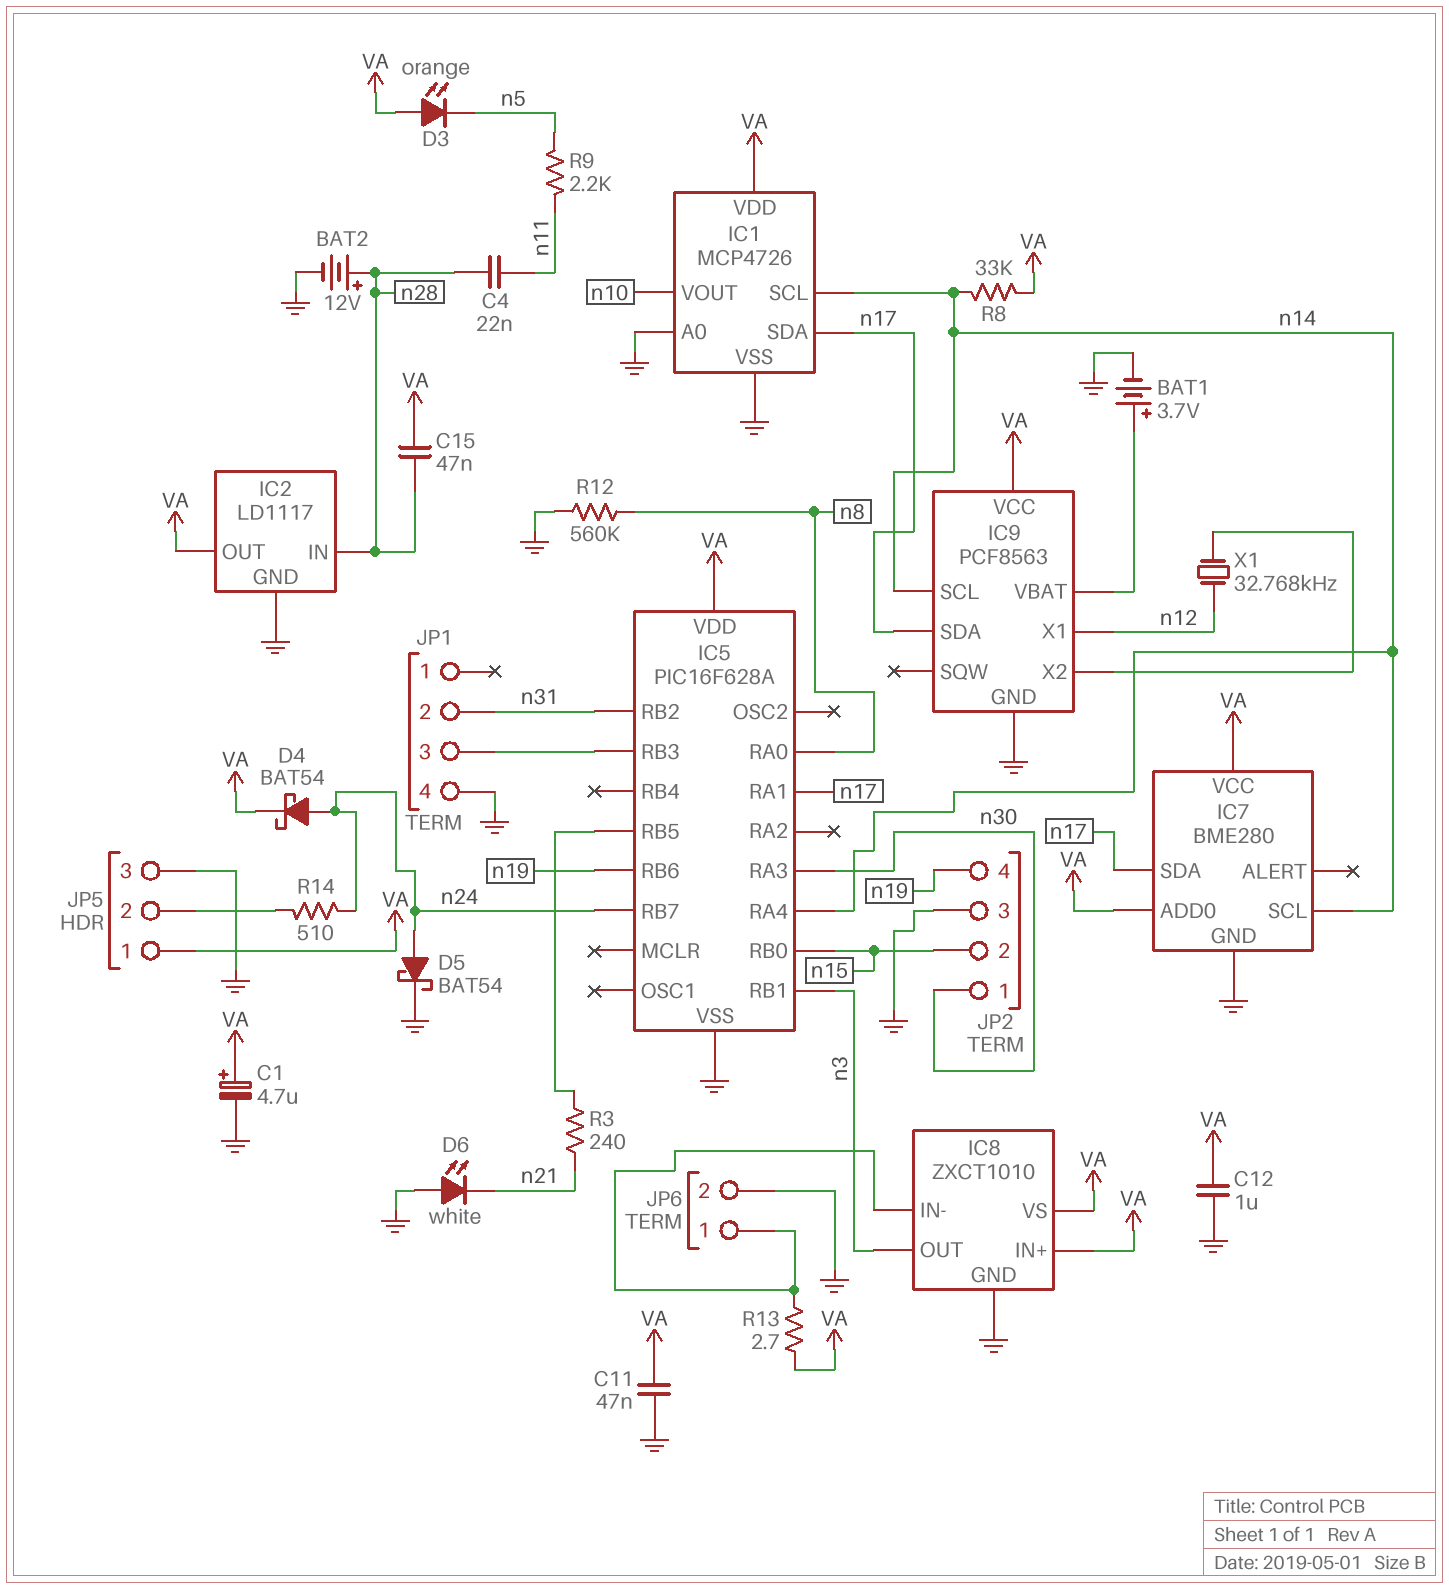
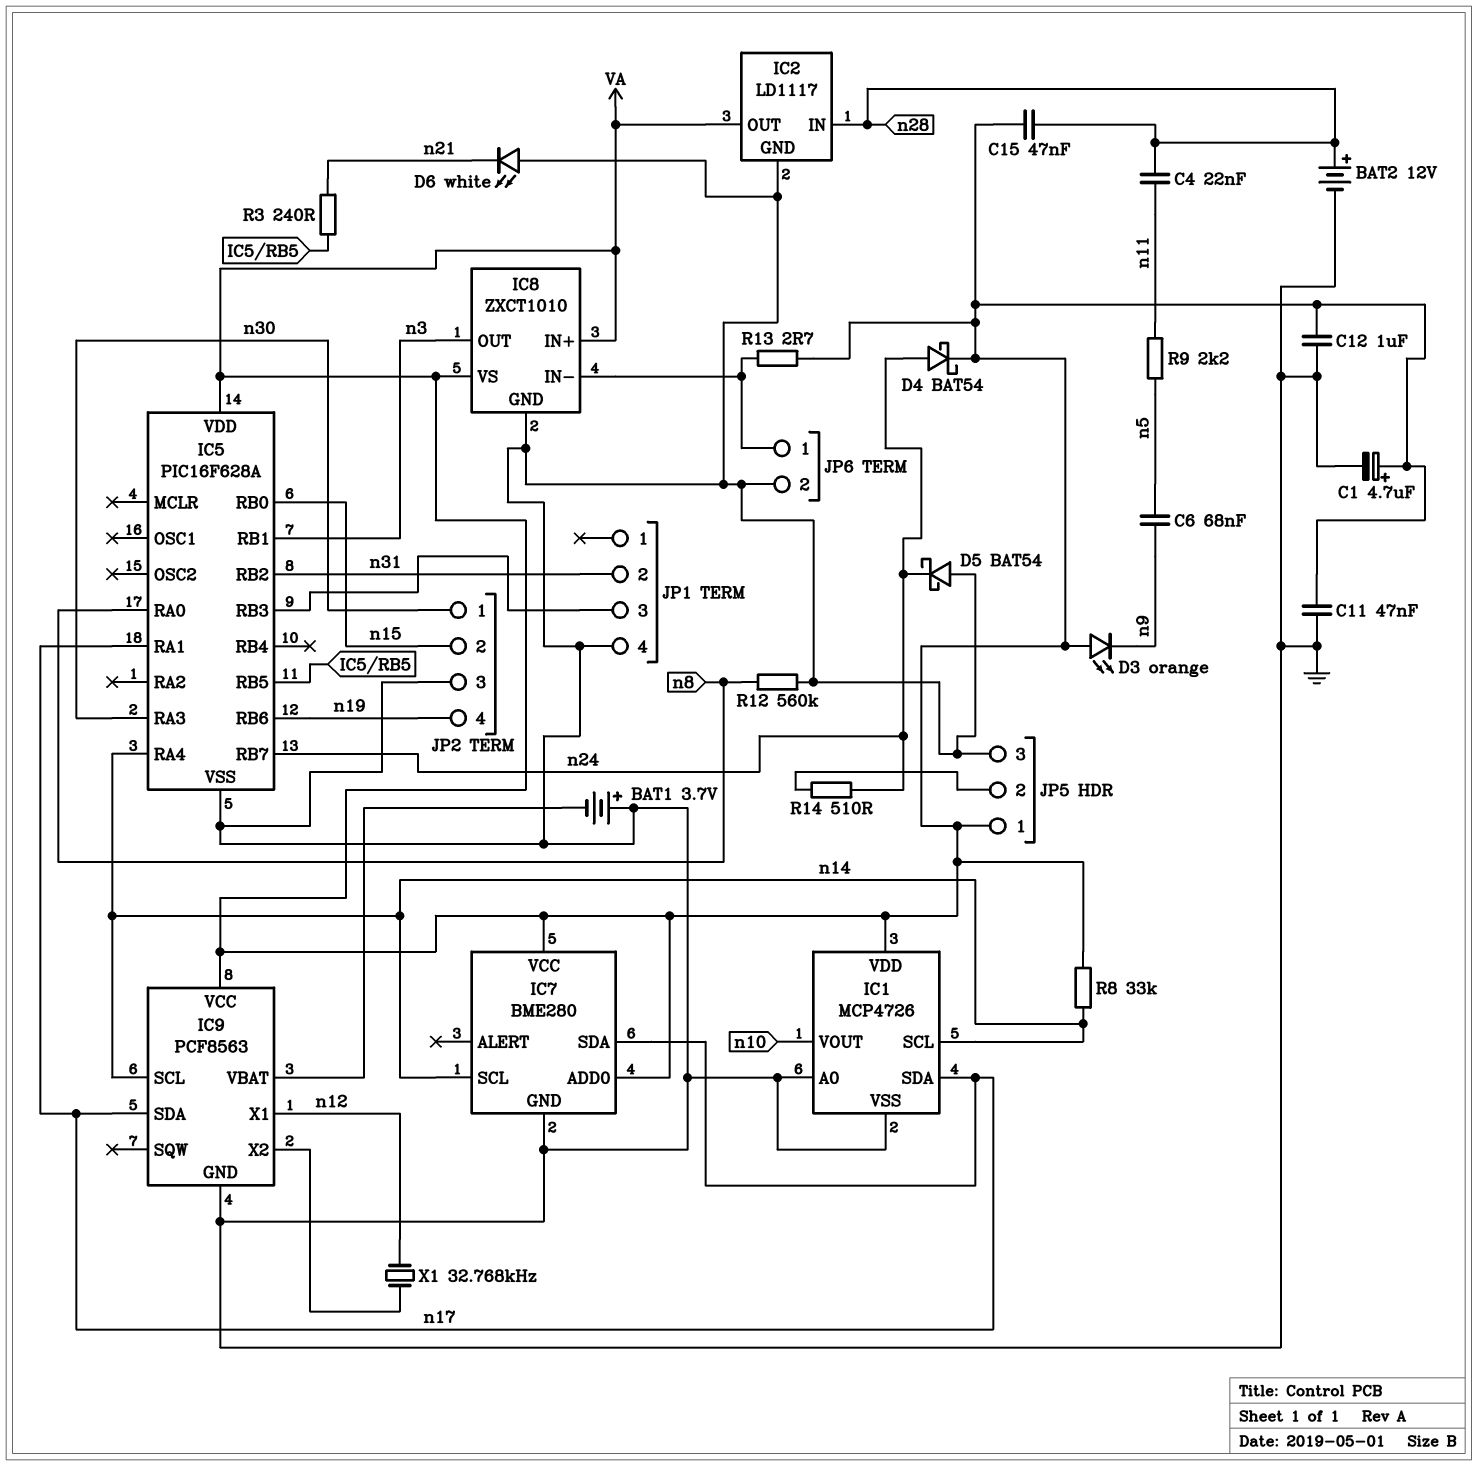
BAT1: 3.7V (plus IC9/VBAT, minus GND) -> 3.7V (plus GND, minus IC9/VBAT)
C6: none -> 68nF (n5, n9)
D3: LED orange (A VA, K n5) -> LED orange (A VA, K n9)
D5: schottky BAT54 (A n24, K GND) -> schottky BAT54 (A GND, K n24)

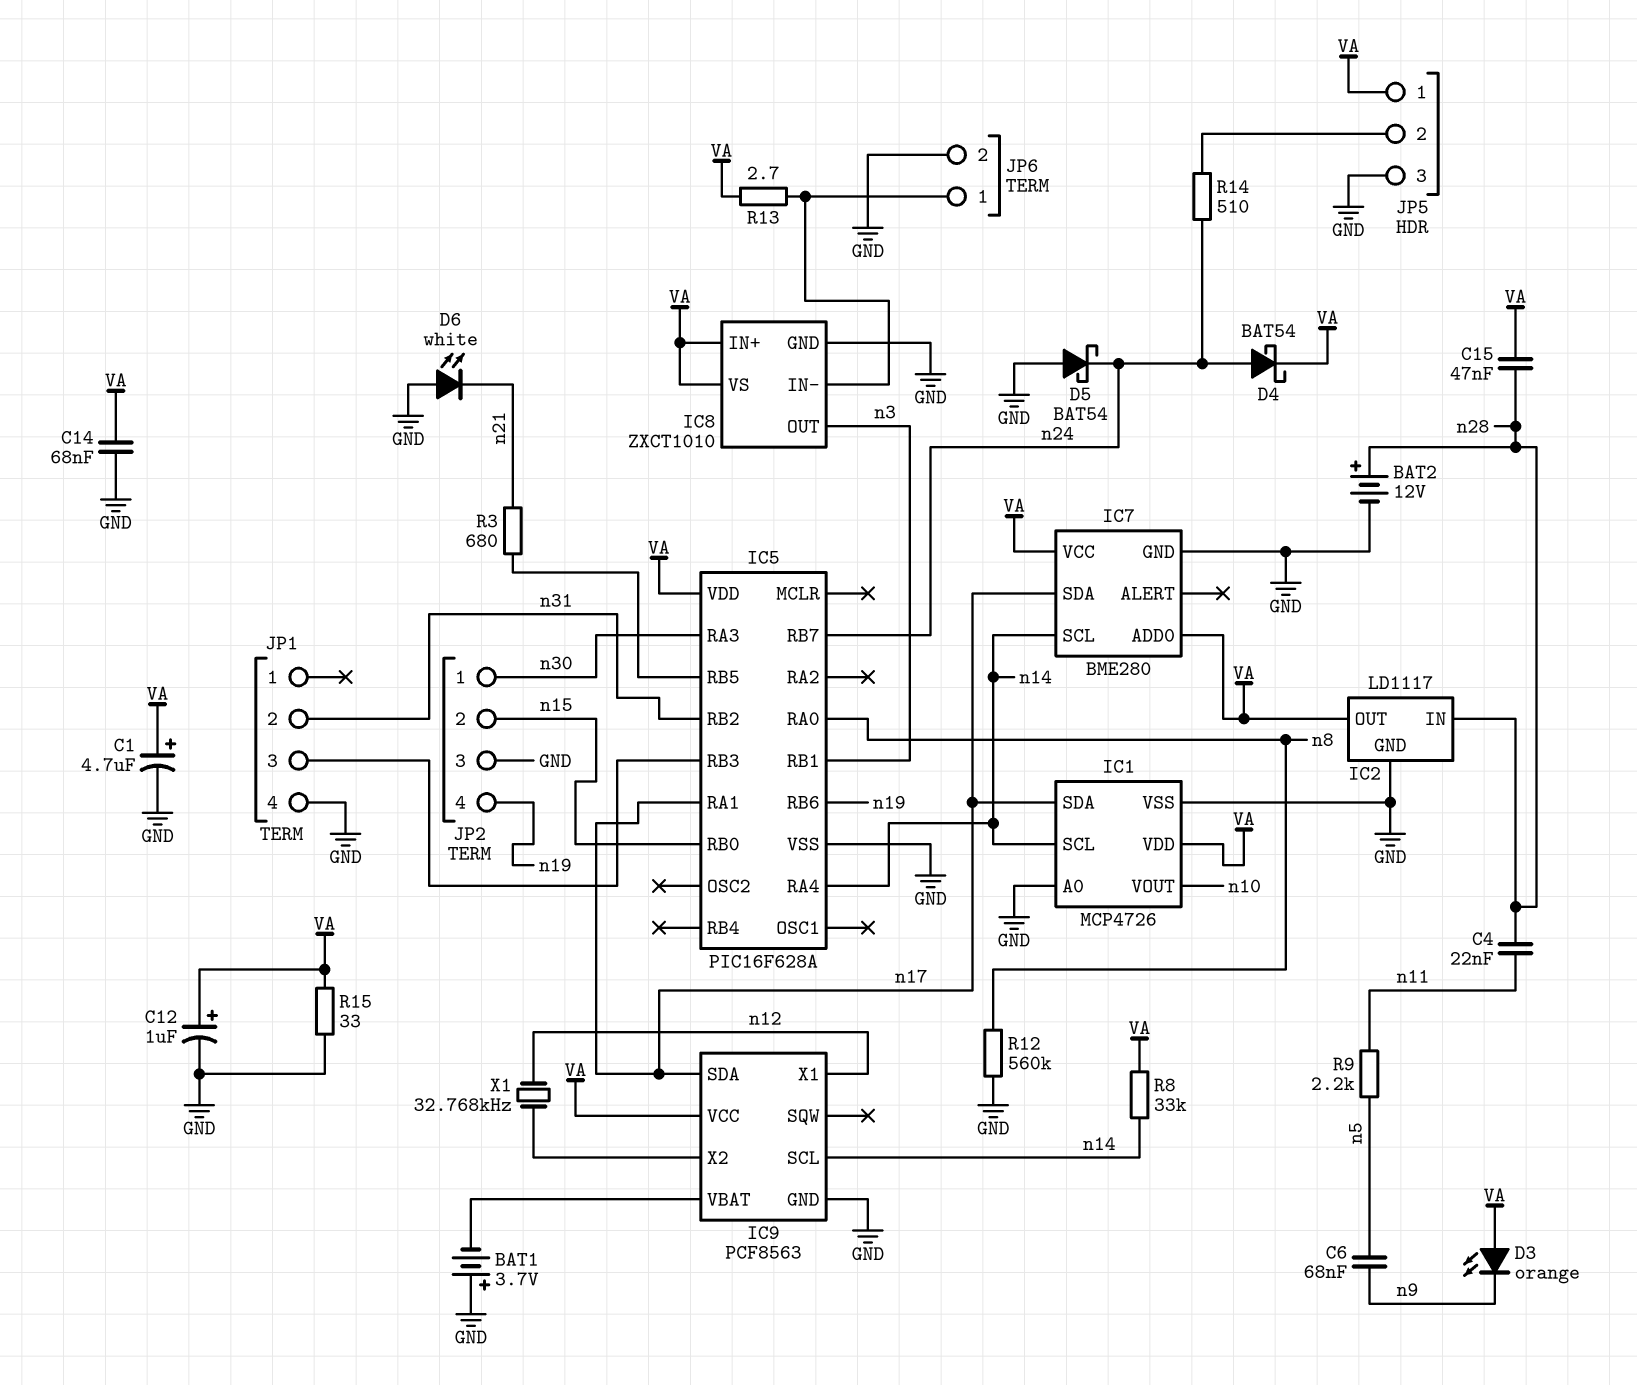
C11: 47nF (GND, VA) -> none
C12: 1uF (GND, VA) -> 1uF (plus VA, minus GND)
C14: none -> 68nF (GND, VA)
R3: 240 (IC5/RB5, n21) -> 680 (IC5/RB5, n21)
R15: none -> 33 (GND, VA)

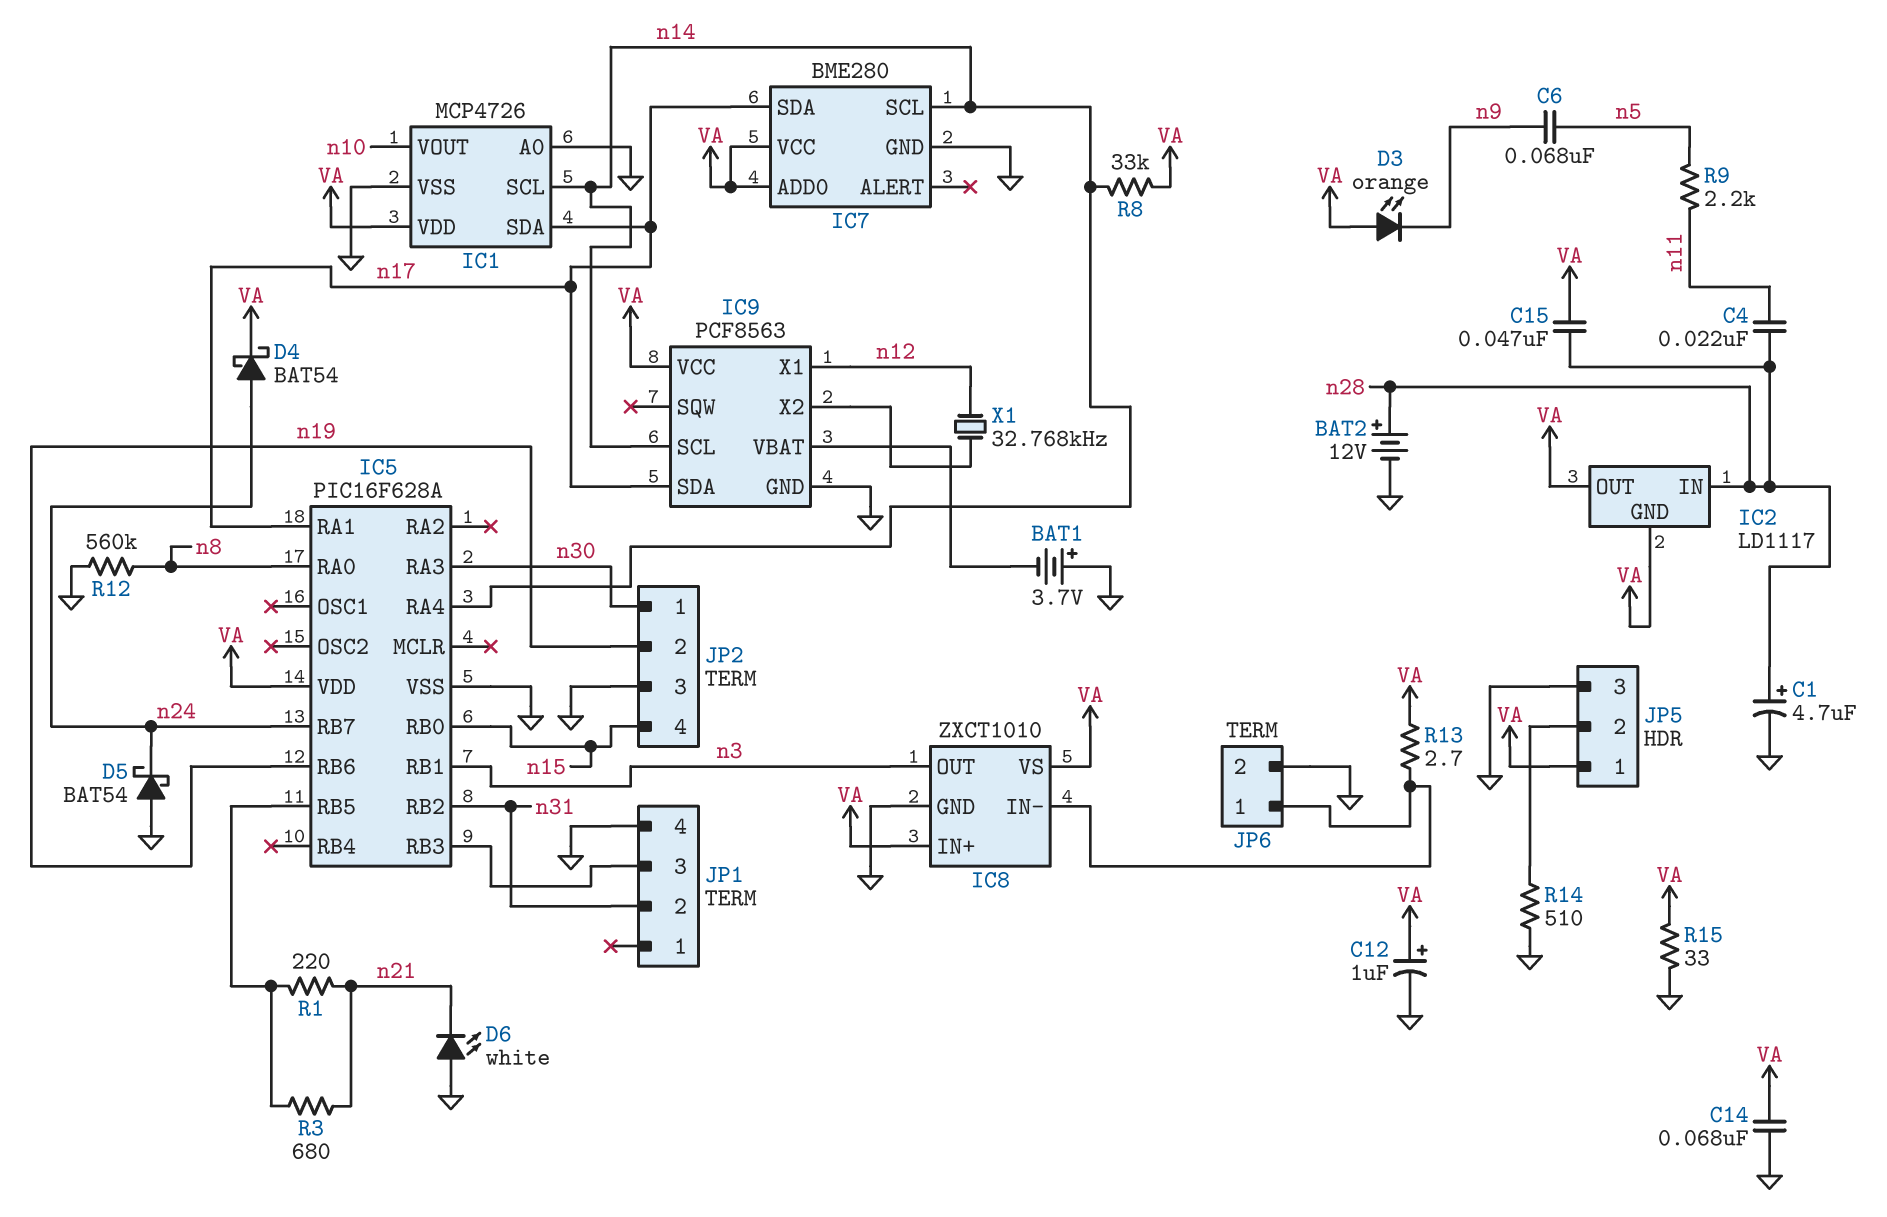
C1: 4.7uF (plus VA, minus GND) -> 4.7uF (plus n28, minus GND)
IC2 pin GND: GND -> VA
JP2 pin 2: n15 -> n19
JP2 pin 4: n19 -> n15
R1: none -> 220 (IC5/RB5, n21)
R14: 510 (JP5/2, n24) -> 510 (GND, JP5/2)

